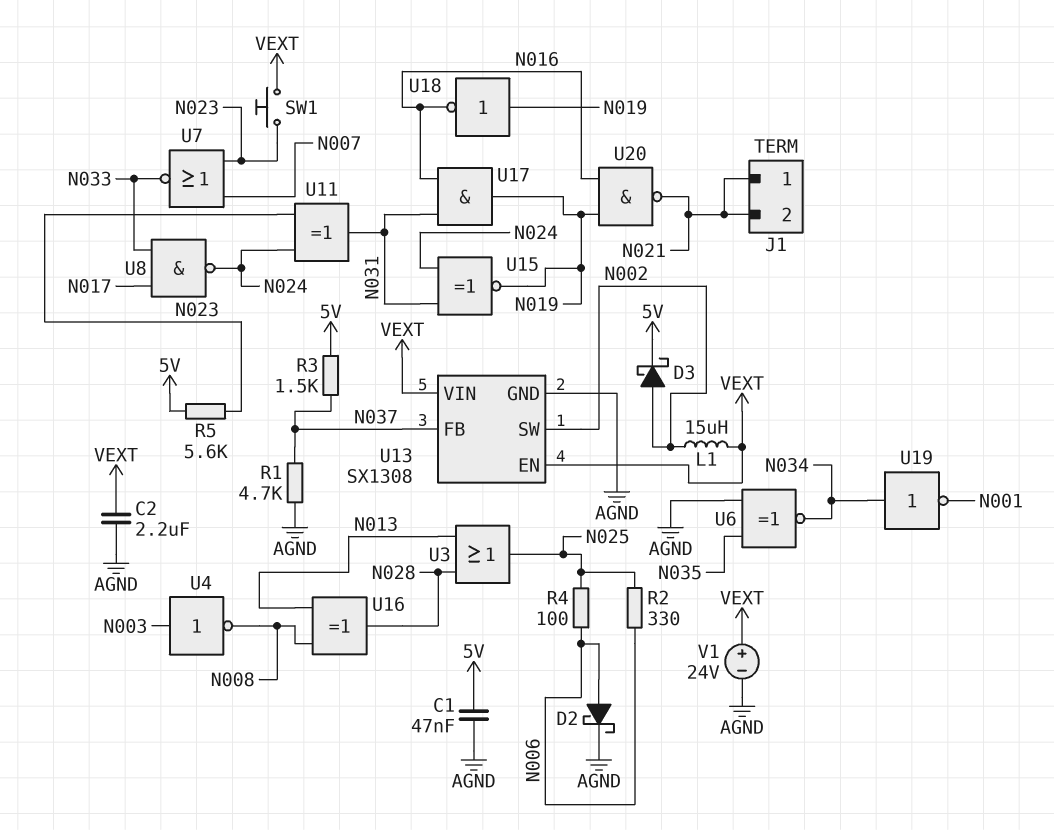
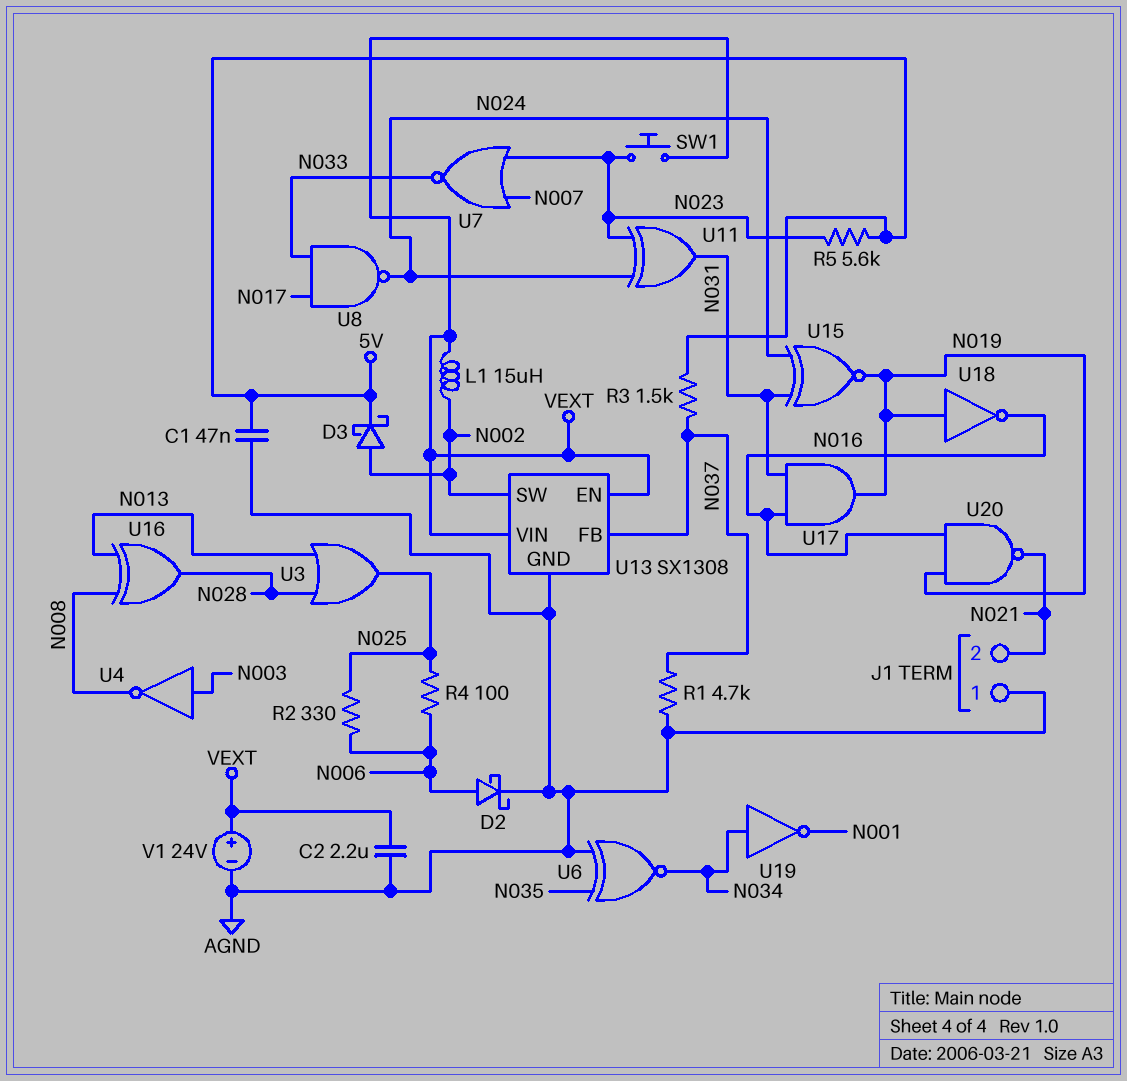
J1 pin 1: N021 -> AGND

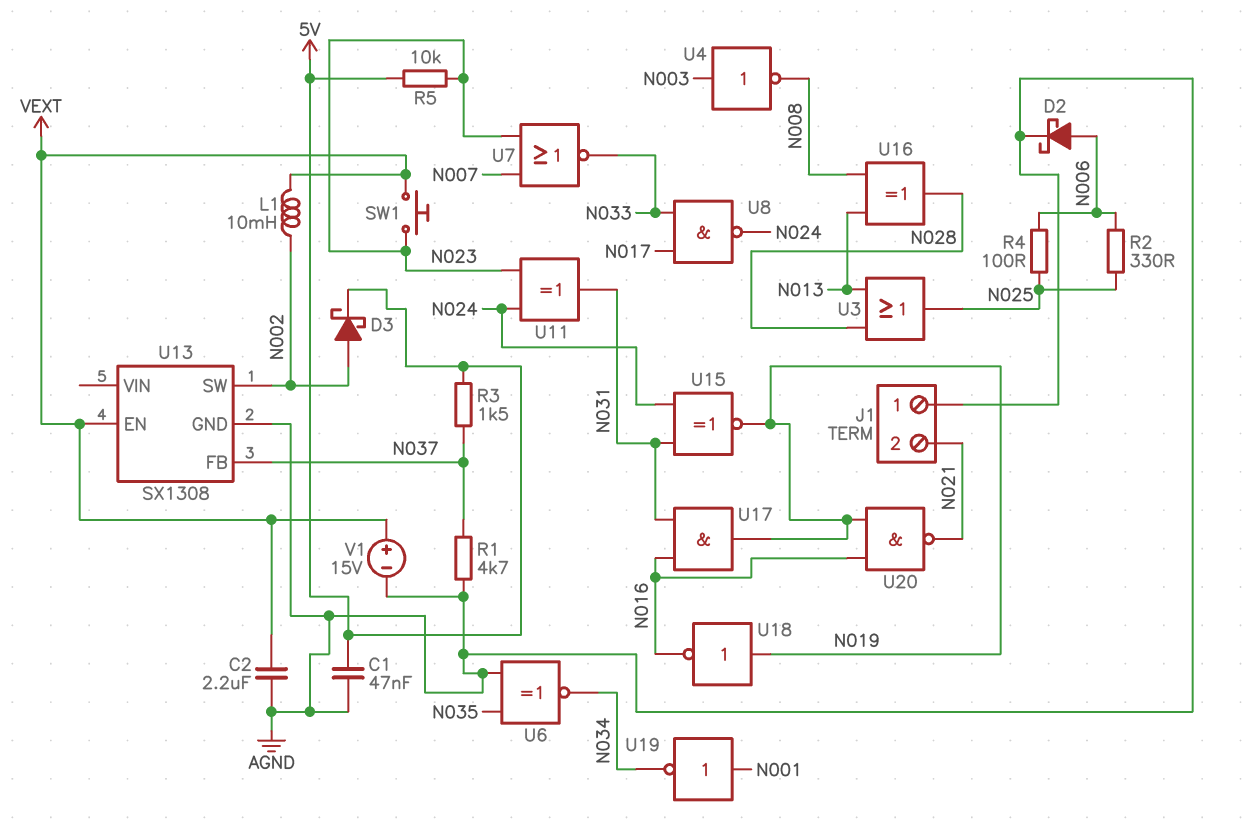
L1: 15uH (N002, VEXT) -> 10mH (N002, VEXT)
R5: 5.6k (5V, N023) -> 10k (5V, N023)
U13 pin VIN: VEXT -> none
U19: NOT (in N034, out N001) -> NOT (in N001, out N034)
V1: 24V (plus VEXT, minus AGND) -> 15V (plus VEXT, minus AGND)

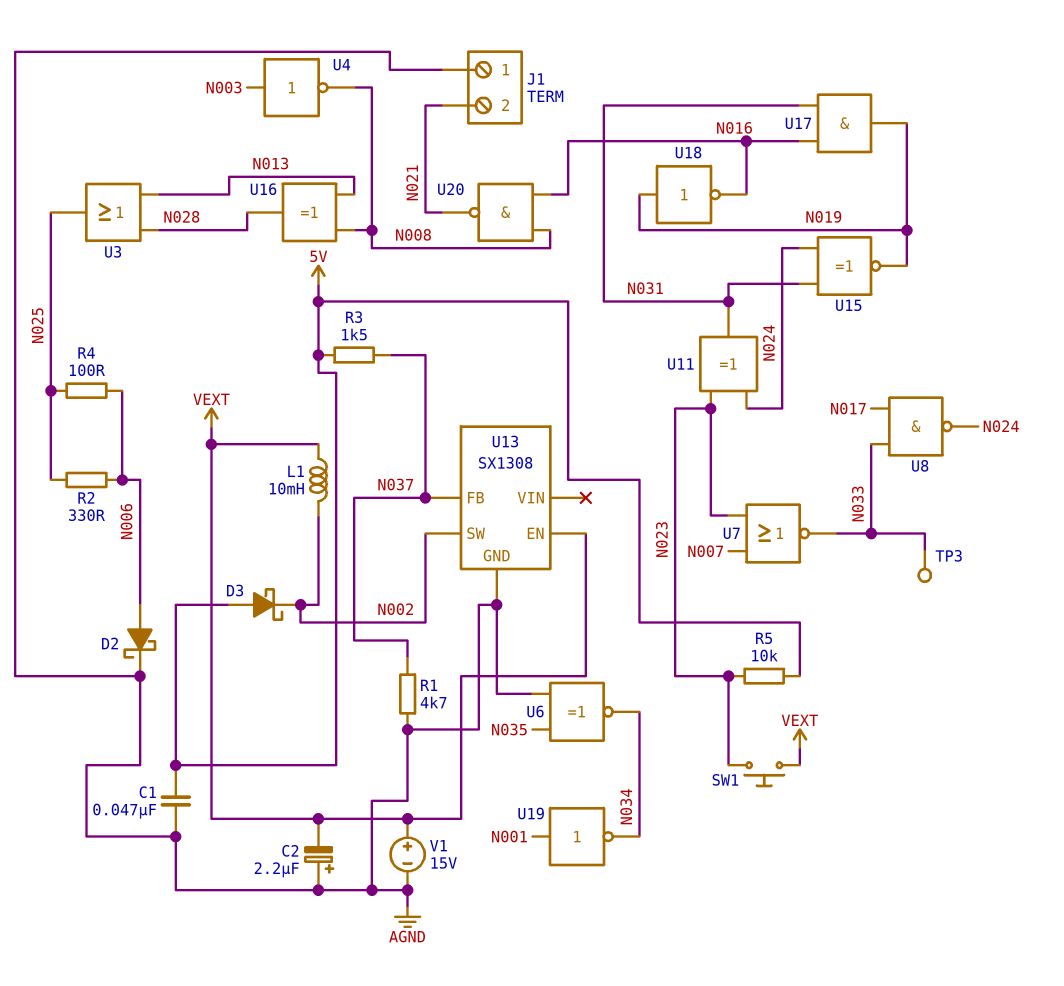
C2: 2.2uF (AGND, VEXT) -> 2.2uF (plus AGND, minus VEXT)
D3: schottky (A N002, K 5V) -> schottky (A 5V, K N002)
TP3: none -> test point (N033)
U20: NAND (in N016, in N019, out N021) -> NAND (in N008, in N016, out N021)

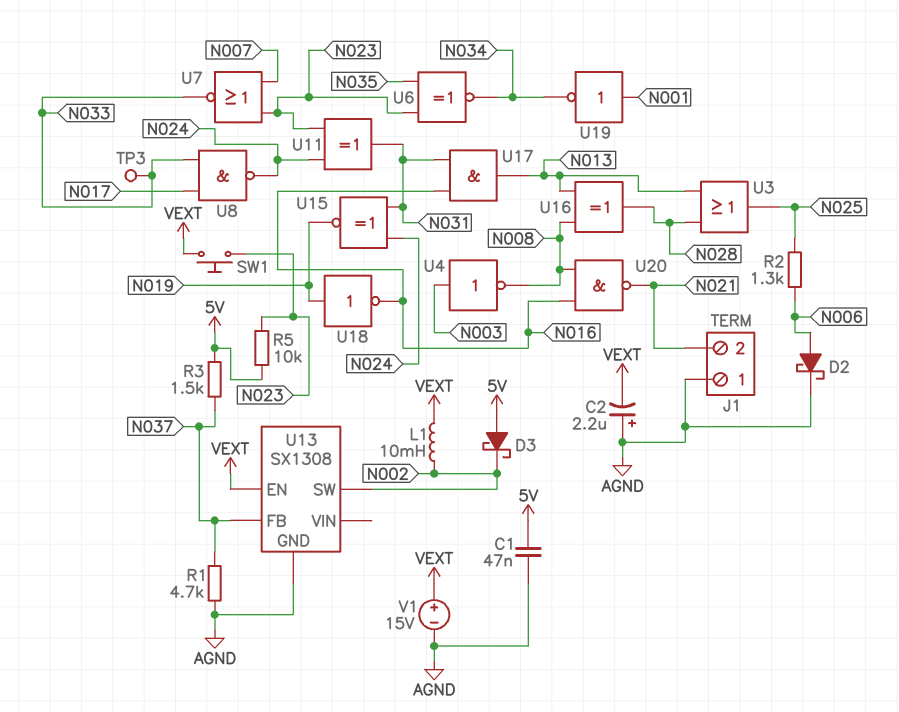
R2: 330 (N006, N025) -> 1.3k (N006, N025)
R4: 100 (N006, N025) -> none
U6: XNOR (in AGND, in N035, out N034) -> XNOR (in N023, in N035, out N034)
U17: AND (in N016, in N031, out N019) -> AND (in N016, in N031, out N013)

